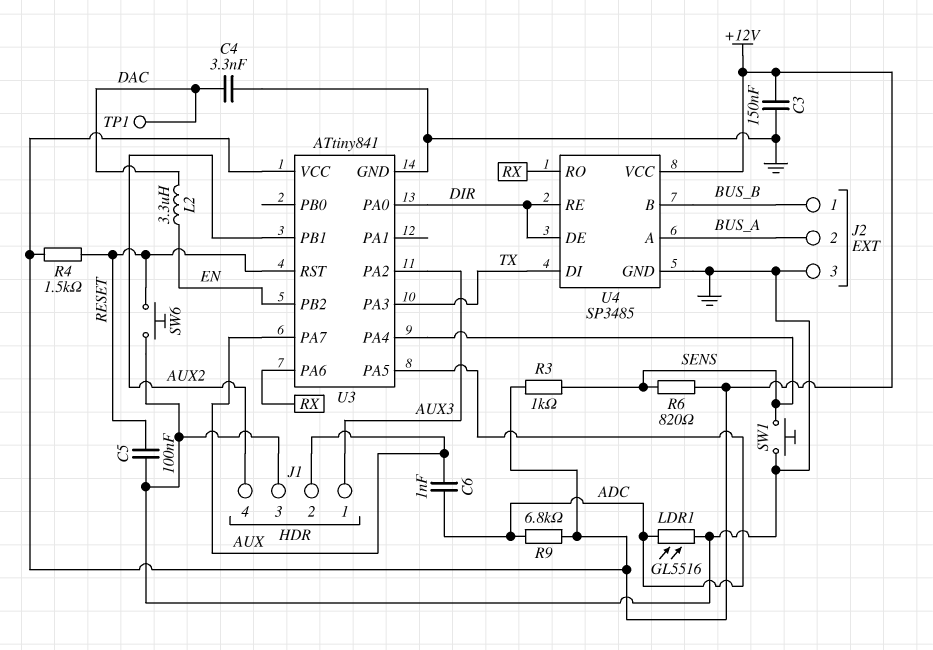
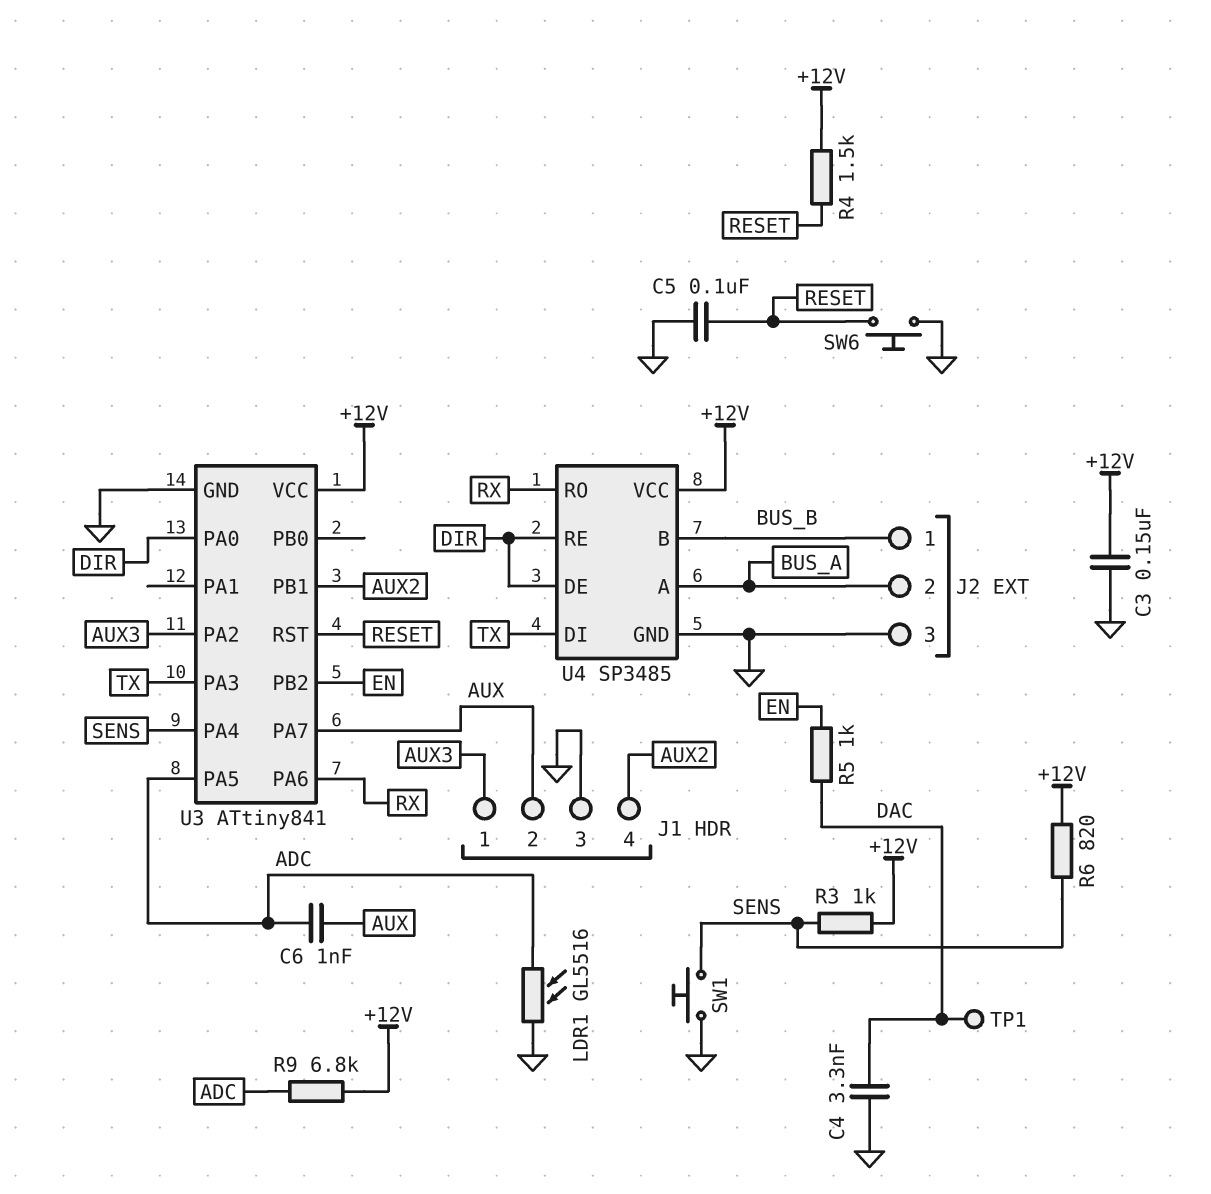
L2: 3.3uH (DAC, EN) -> none
R5: none -> 1k (DAC, EN)

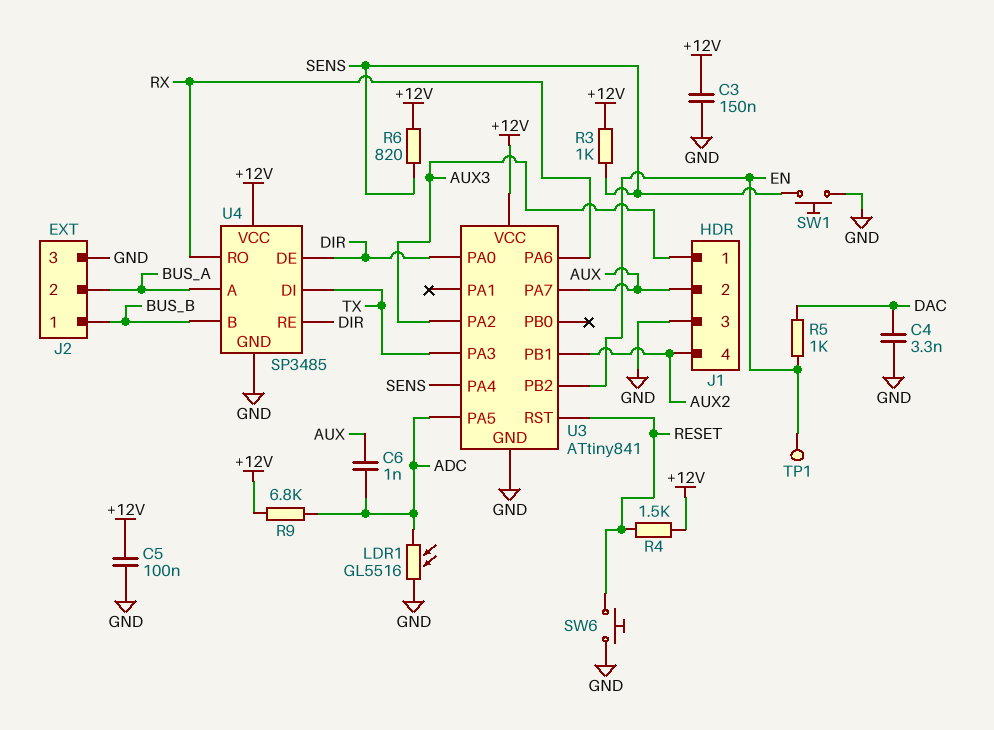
C5: 100nF (GND, RESET) -> 100nF (+12V, GND)
TP1: test point (DAC) -> test point (EN)

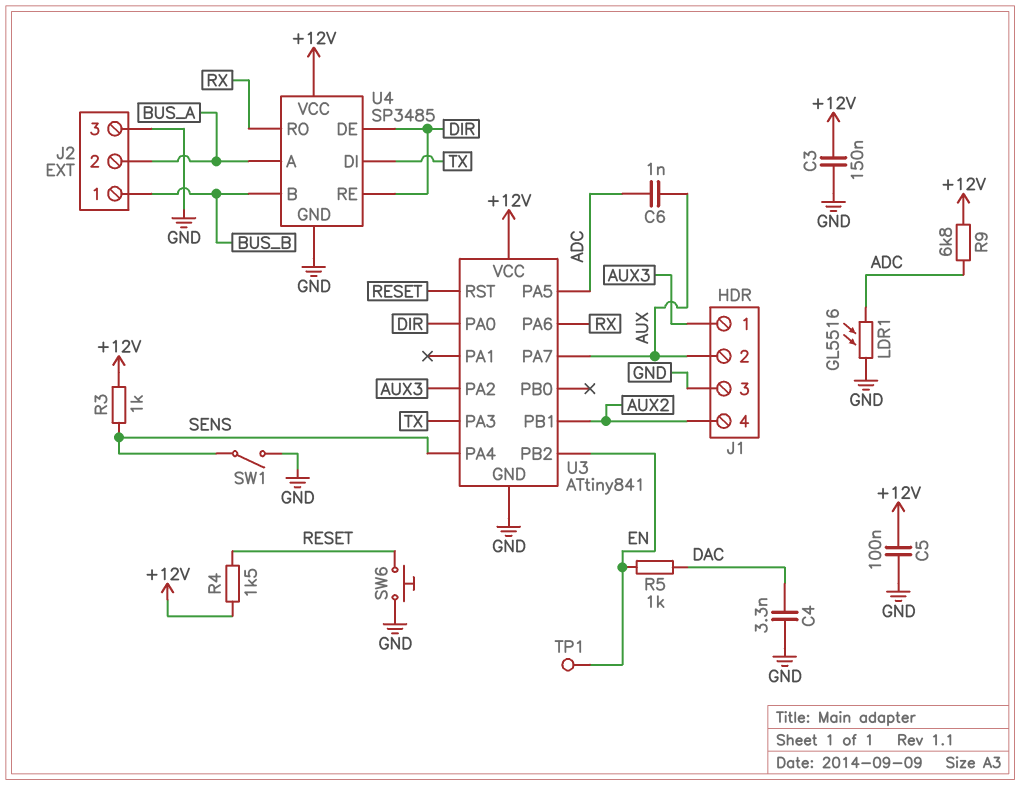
R6: 820 (+12V, SENS) -> none
SW1: button (GND, SENS) -> switch (GND, SENS)

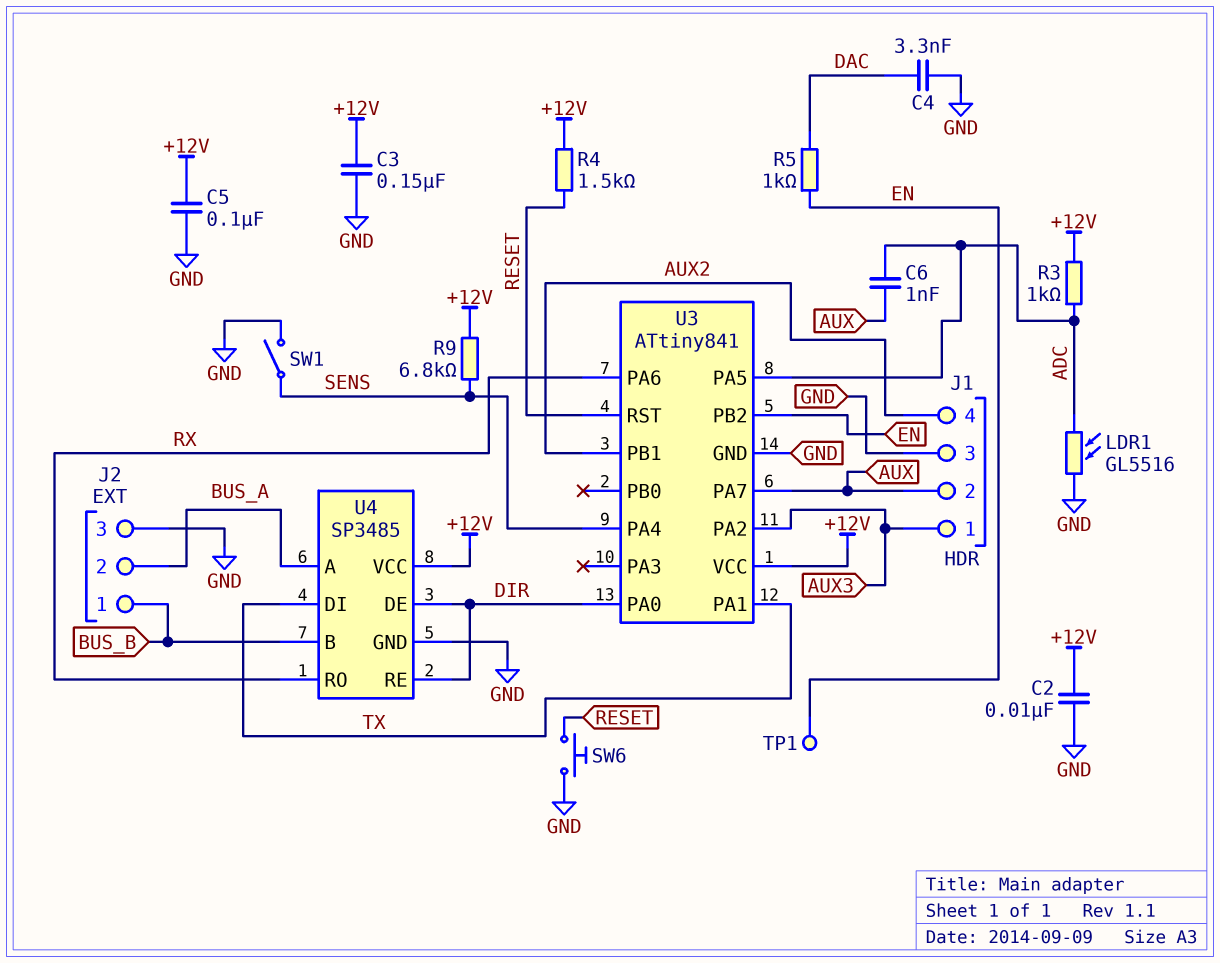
C2: none -> 10nF (+12V, GND)
R3: 1k (+12V, SENS) -> 1k (+12V, ADC)
R9: 6.8k (+12V, ADC) -> 6.8k (+12V, SENS)
U3 pin PA1: none -> TX
U3 pin PA3: TX -> none

